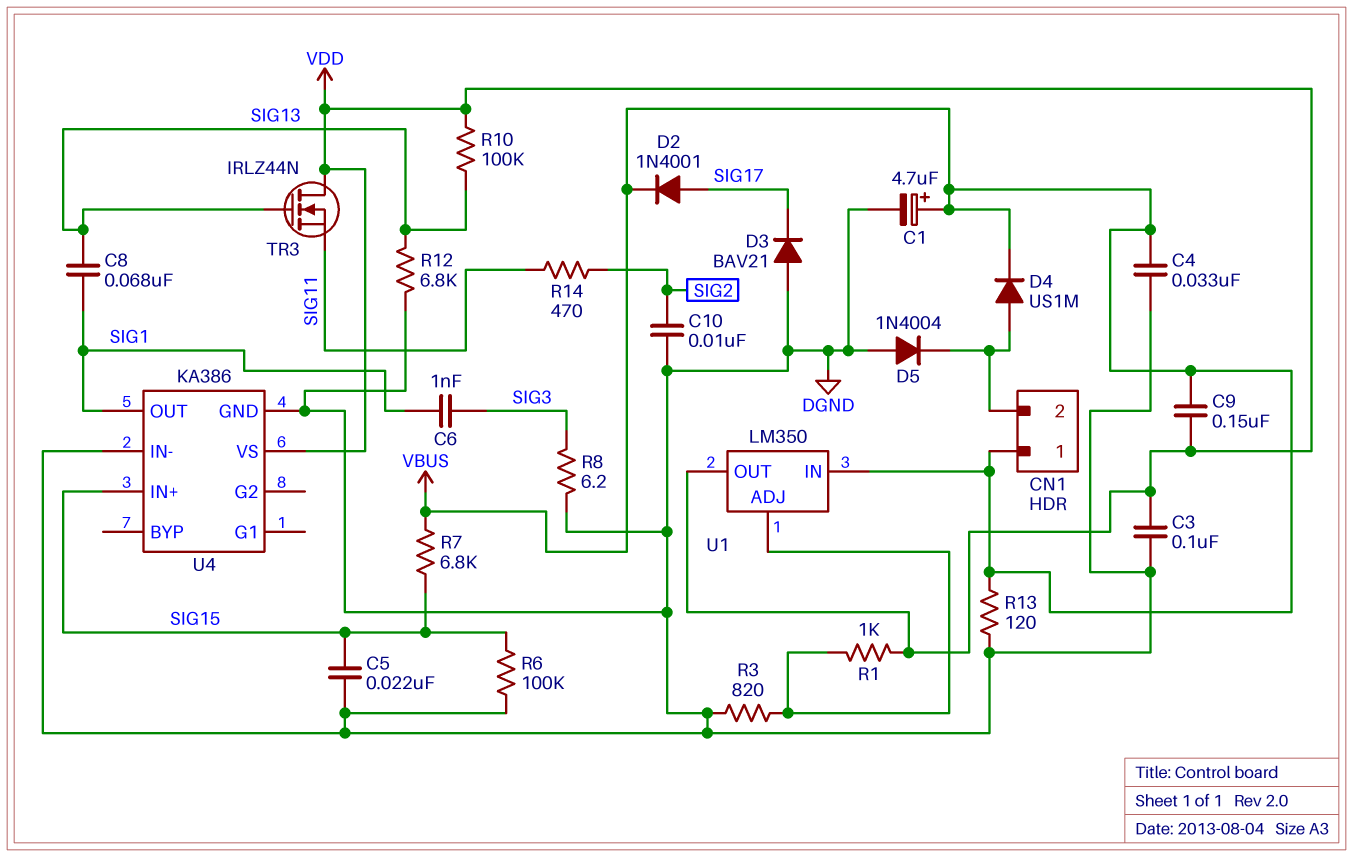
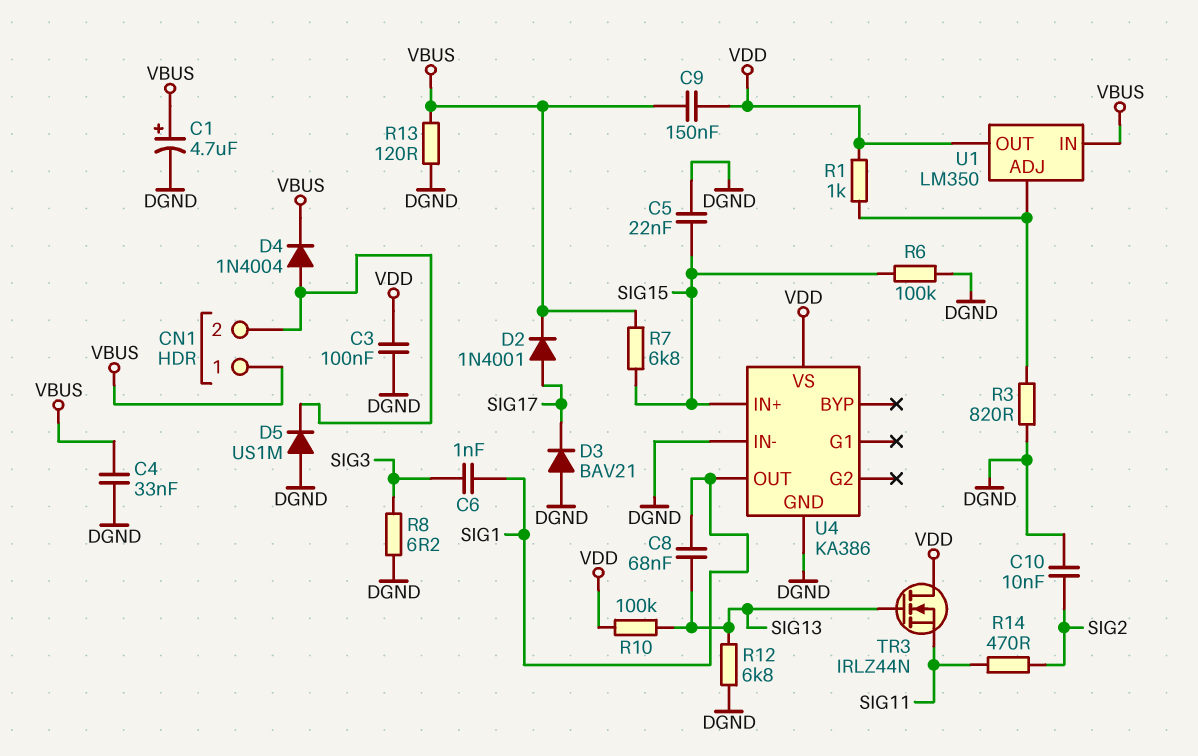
D4: diode US1M (A CN1/2, K VBUS) -> diode 1N4004 (A CN1/2, K VBUS)
D5: diode 1N4004 (A DGND, K CN1/2) -> diode US1M (A DGND, K CN1/2)

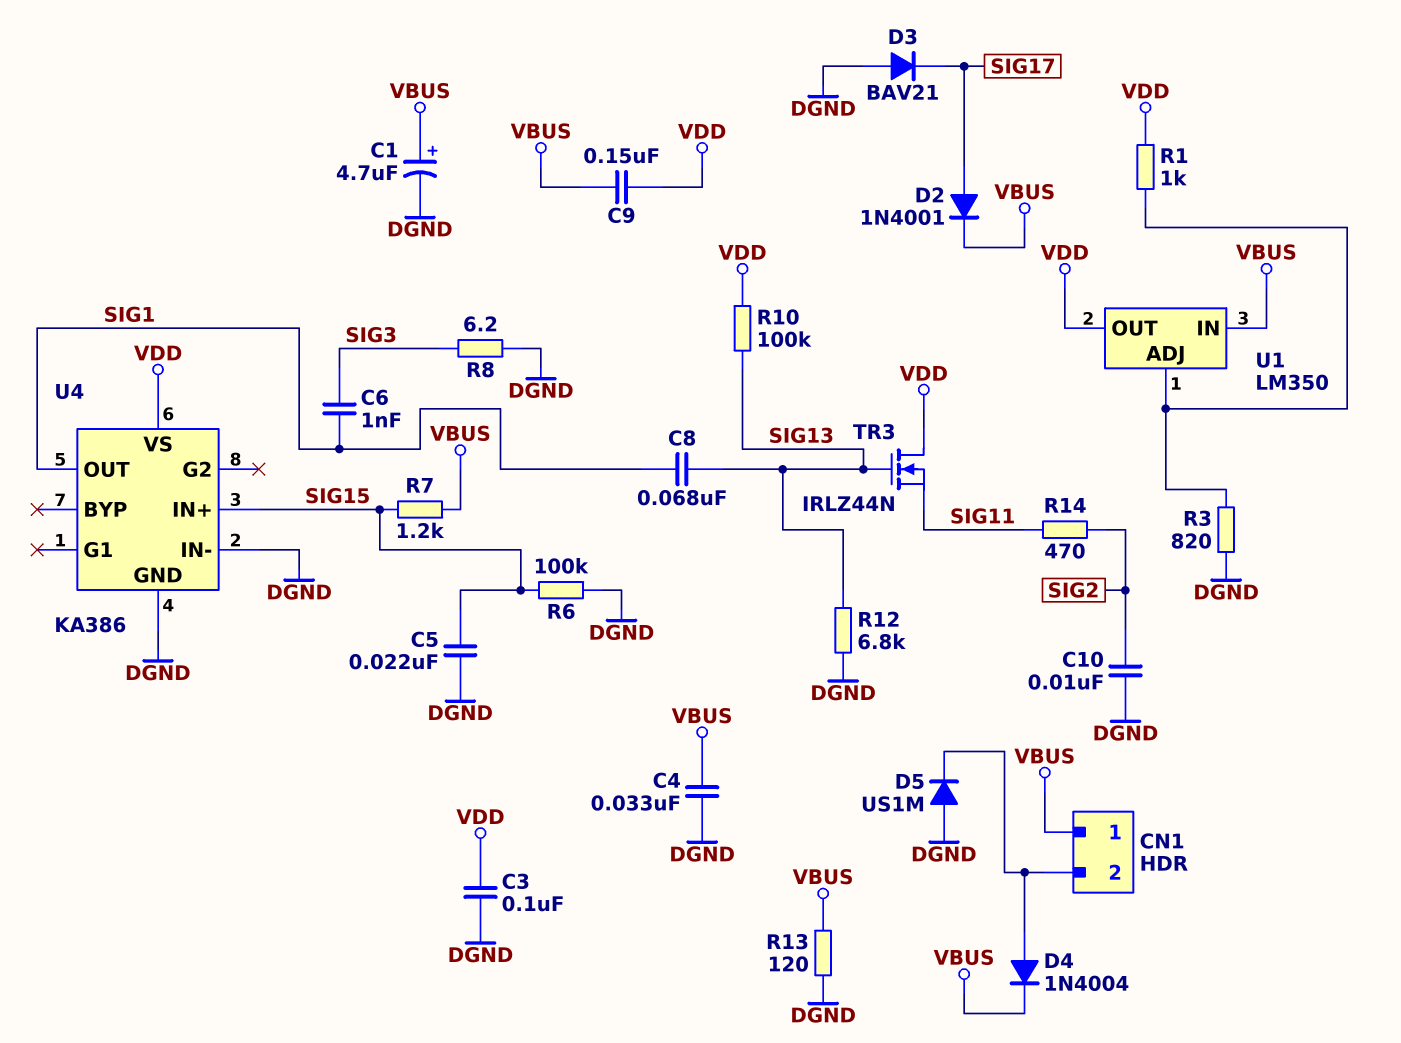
R7: 6.8k (SIG15, VBUS) -> 1.2k (SIG15, VBUS)

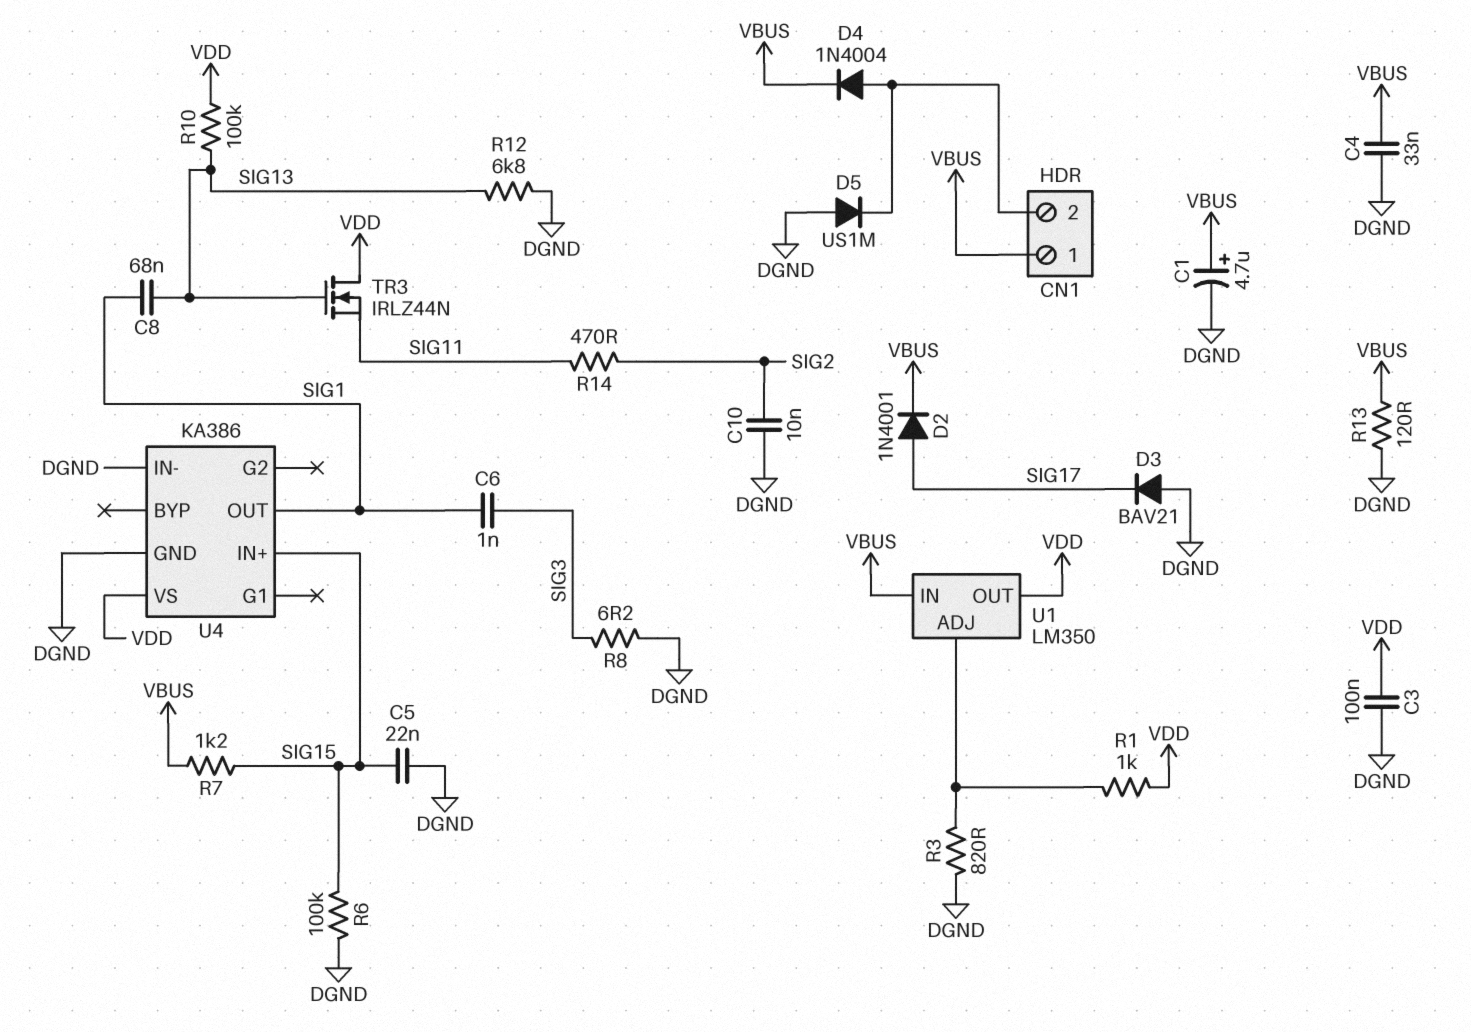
C9: 150nF (VBUS, VDD) -> none

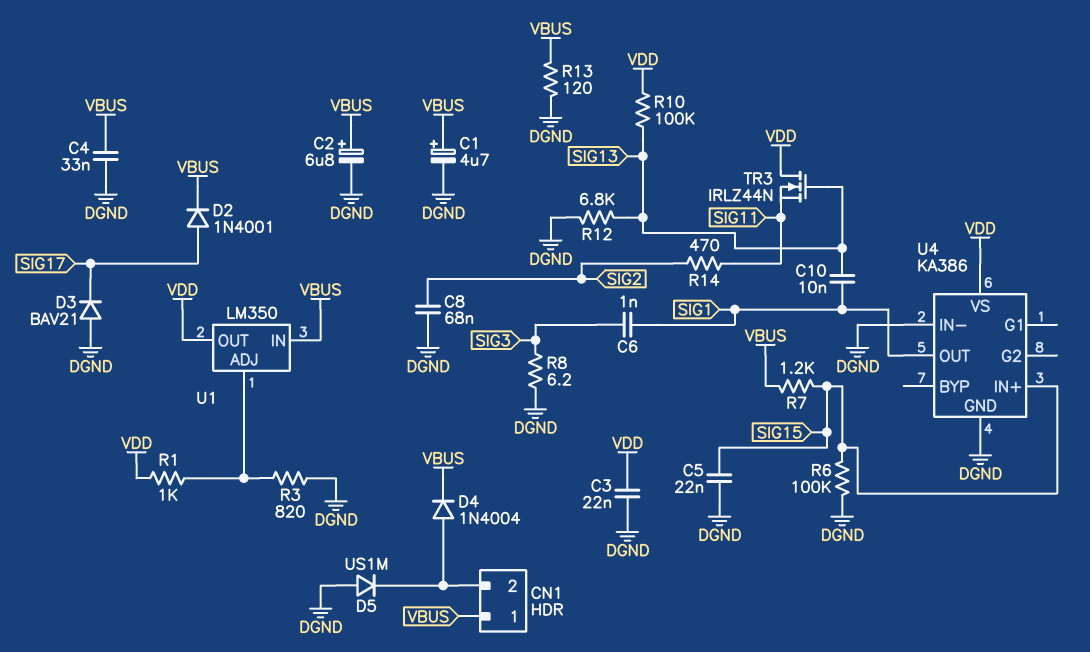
C2: none -> 6.8uF (plus VBUS, minus DGND)
C3: 100nF (DGND, VDD) -> 22nF (DGND, VDD)
C8: 68nF (SIG1, SIG13) -> 68nF (DGND, SIG2)
C10: 10nF (DGND, SIG2) -> 10nF (SIG1, SIG13)

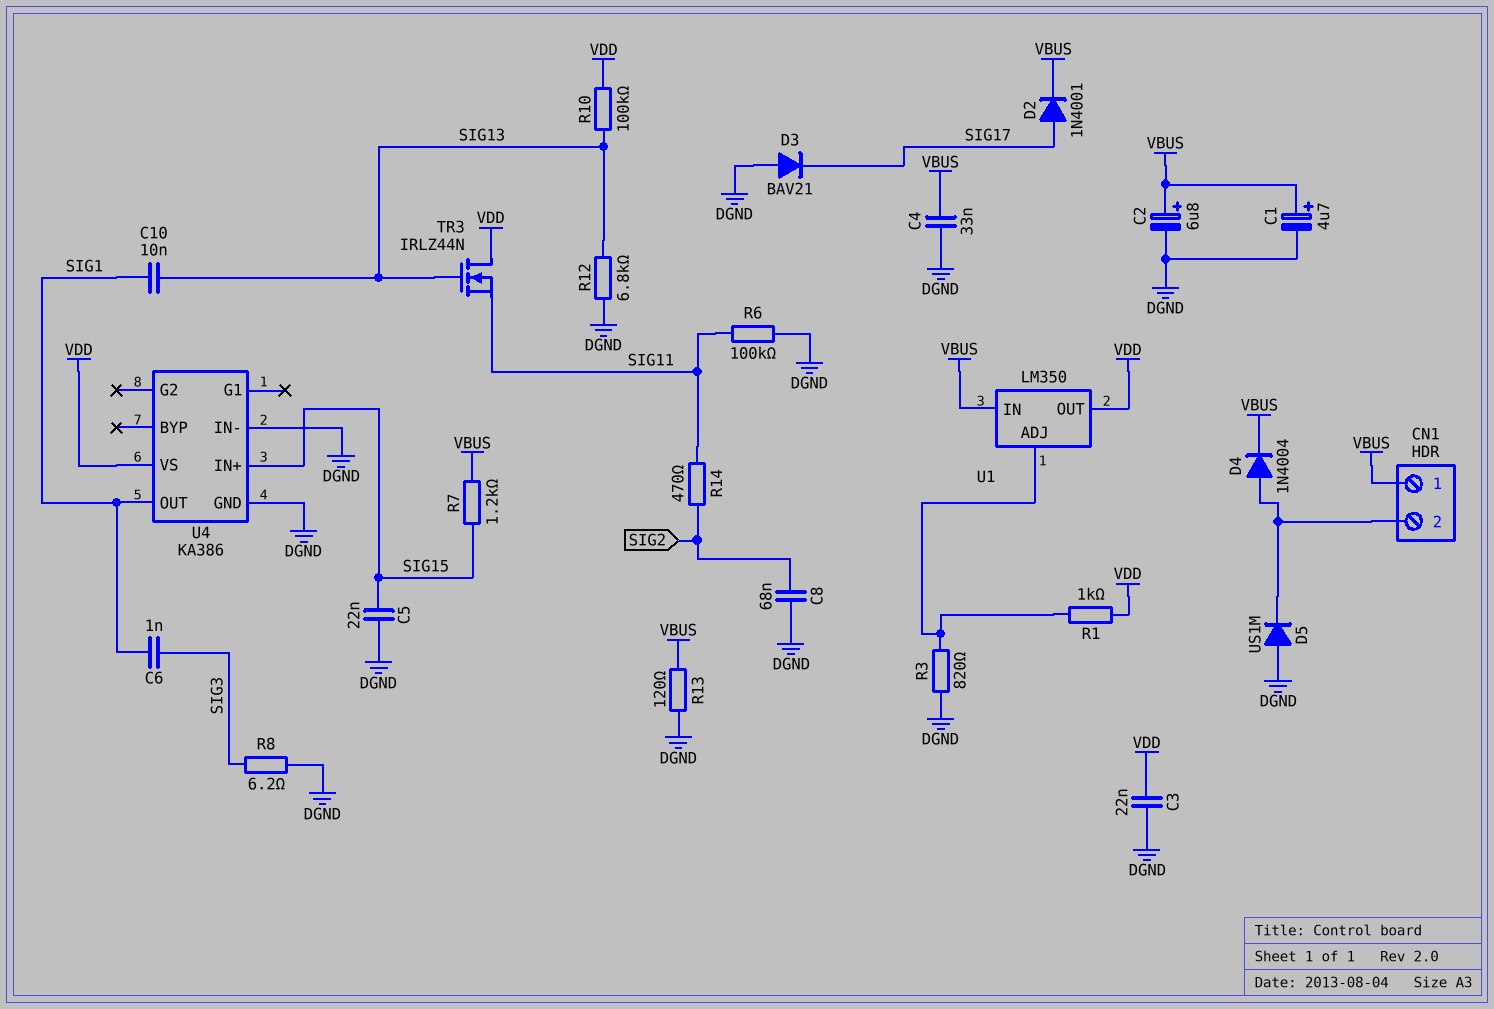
R6: 100k (DGND, SIG15) -> 100k (DGND, SIG11)

